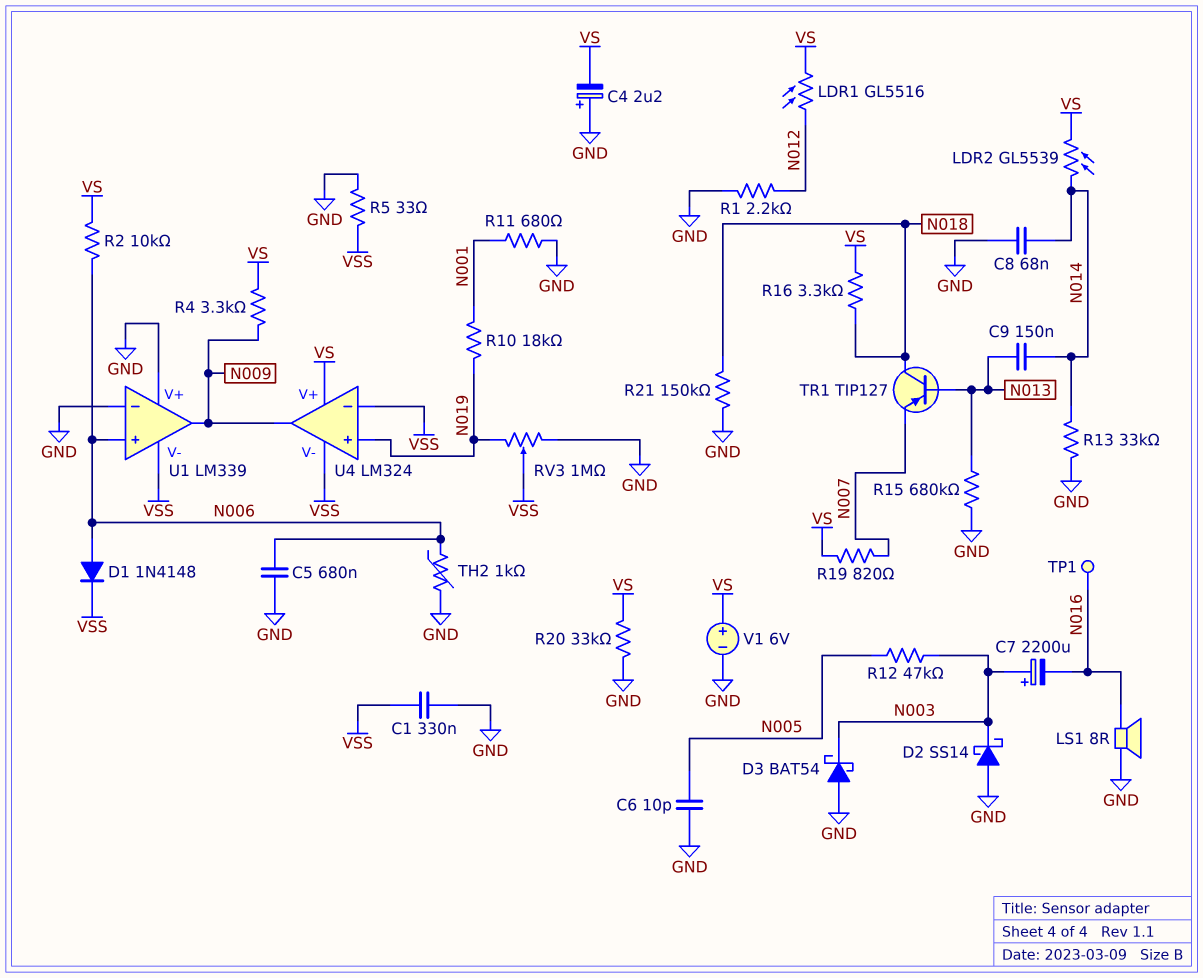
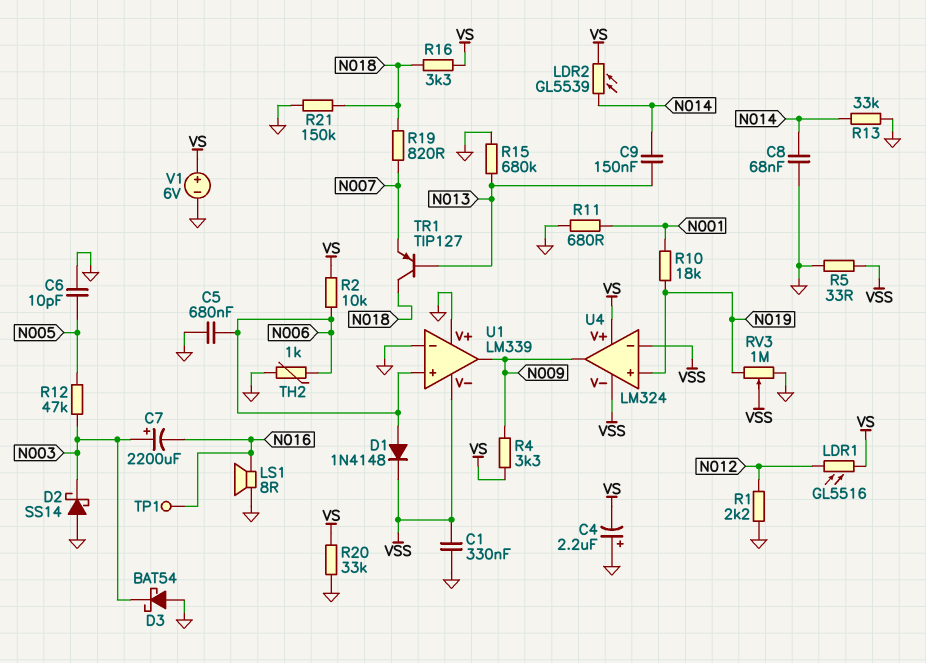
R19: 820 (N007, VS) -> 820 (N007, N018)

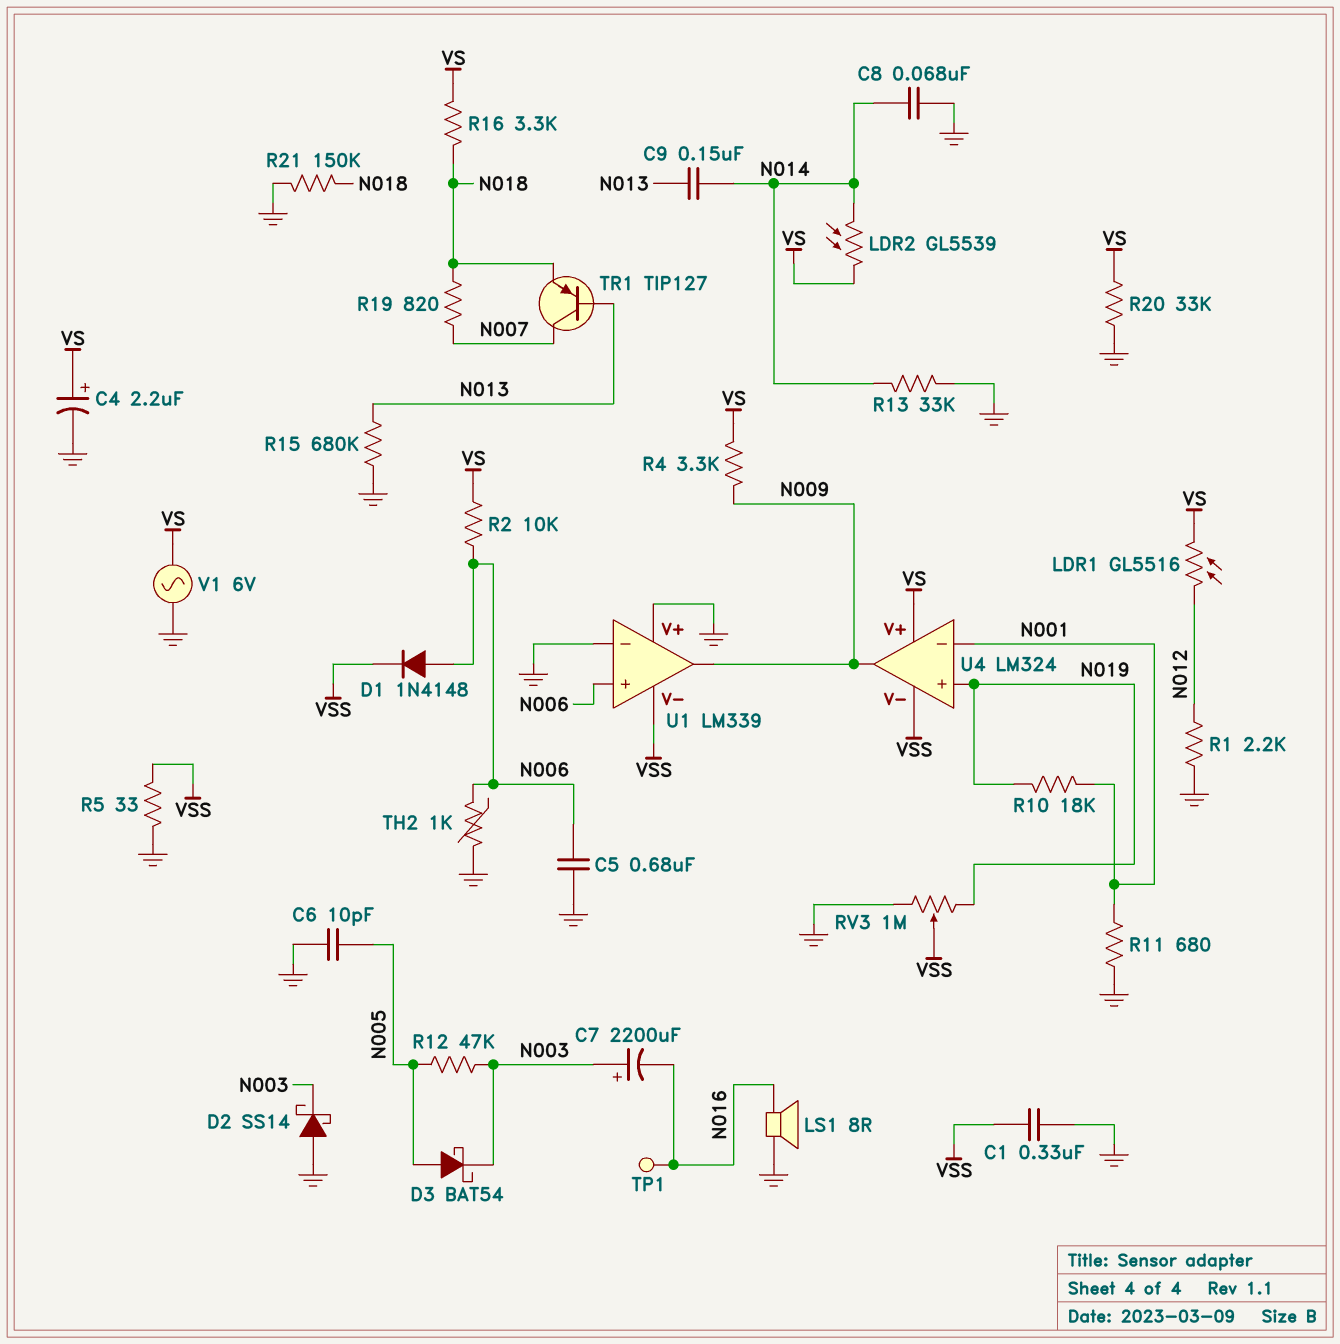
C4: 2.2uF (plus GND, minus VS) -> 2.2uF (plus VS, minus GND)
D3: schottky BAT54 (A GND, K N003) -> schottky BAT54 (A N005, K N003)
TR1: PNP TIP127 (B N013, C N018, E N007) -> PNP TIP127 (B N013, C N007, E N018)
U4 pin in-: VSS -> N001
V1: 6V (plus VS, minus GND) -> AC 6V (GND, VS)

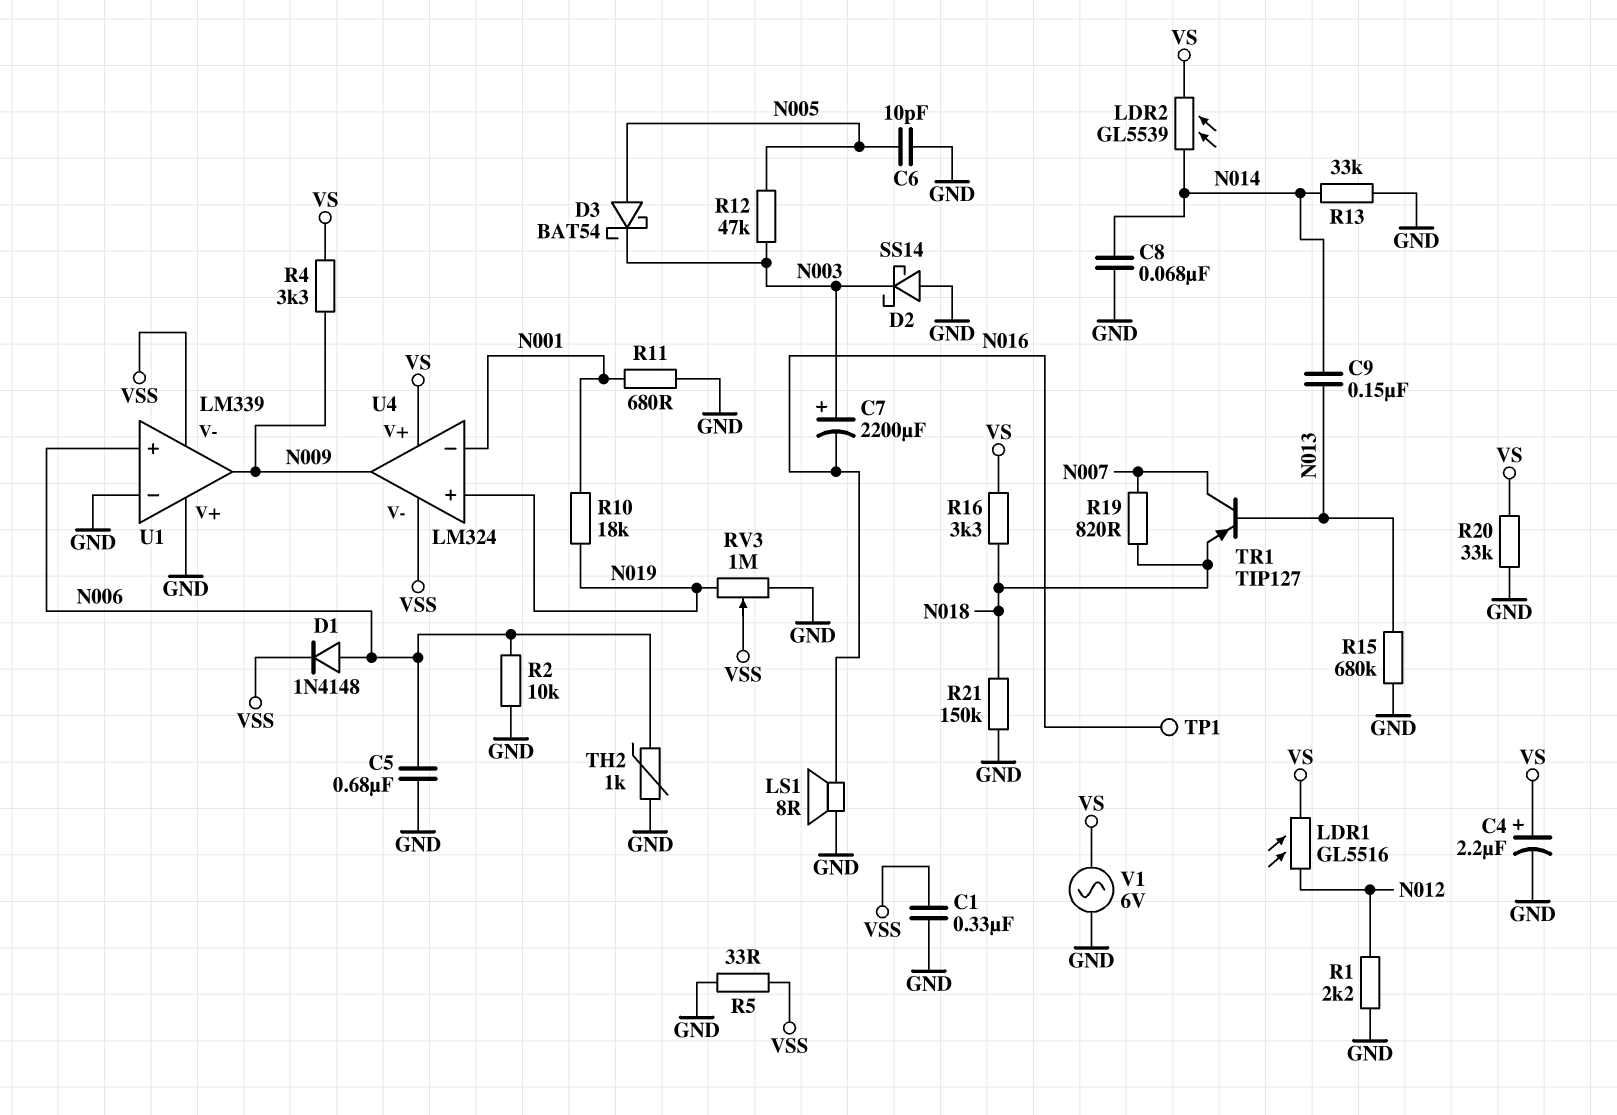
R2: 10k (N006, VS) -> 10k (GND, N006)

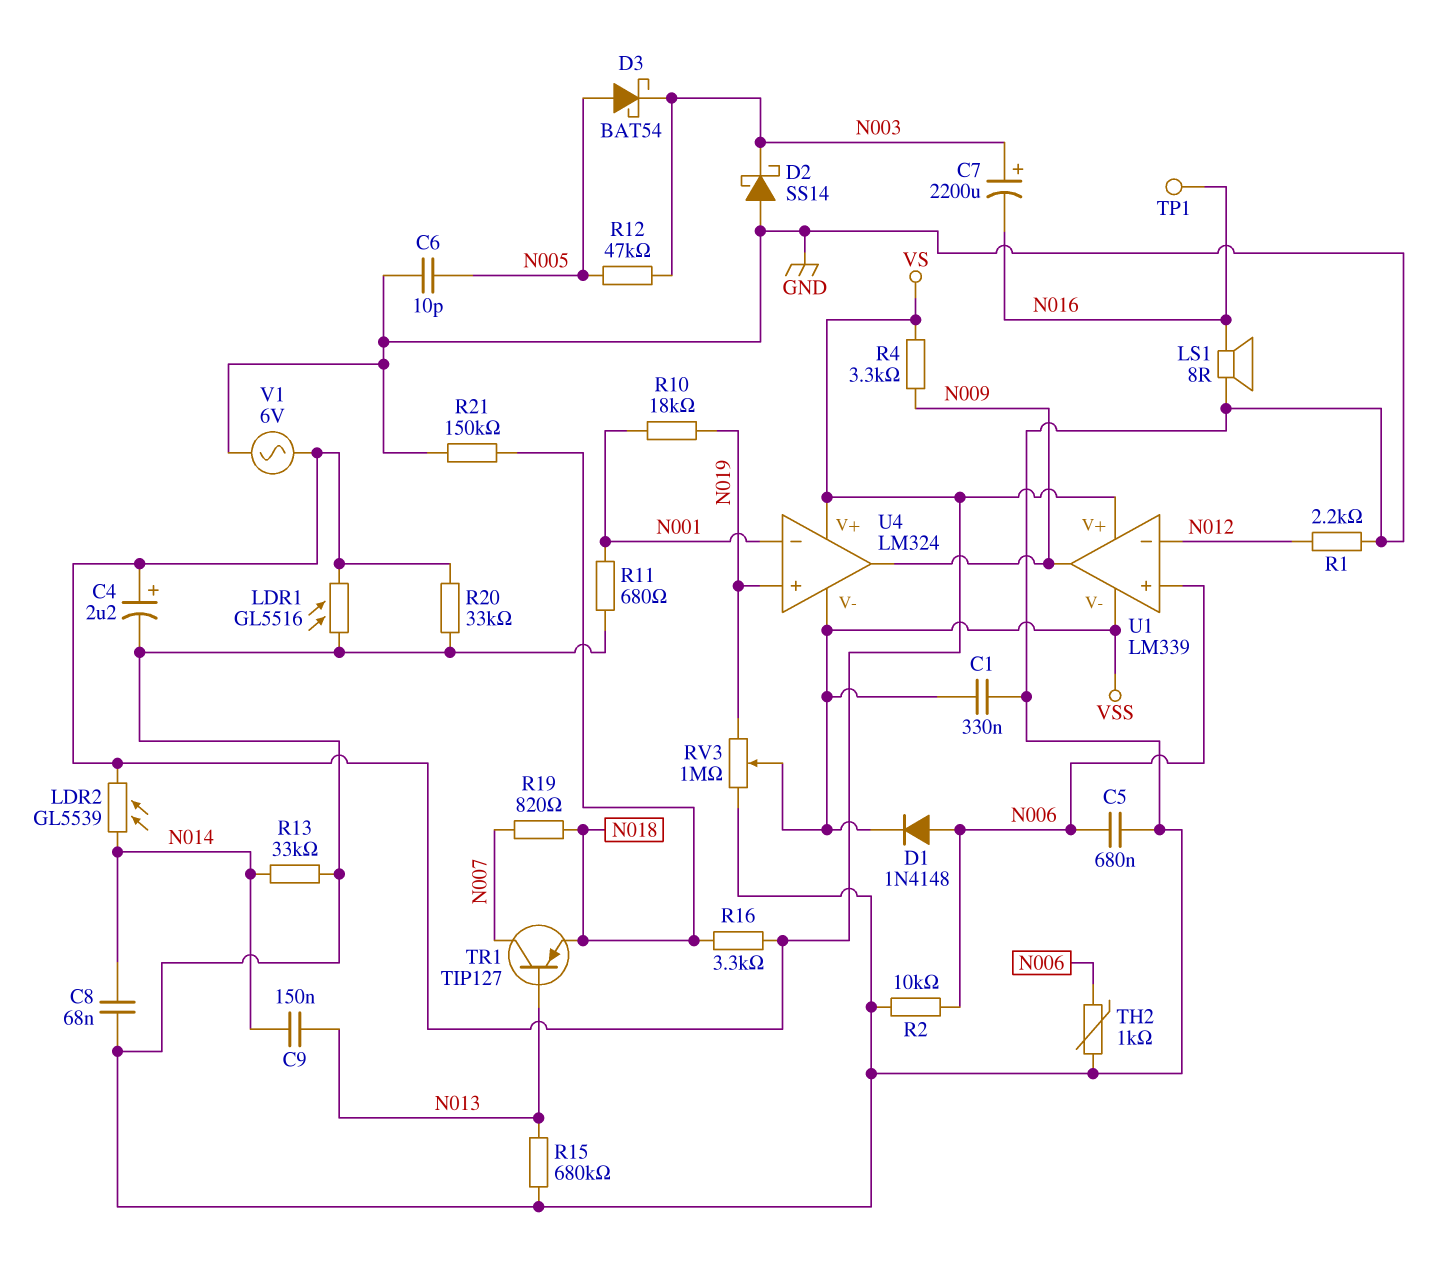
LDR1: GL5516 (N012, VS) -> GL5516 (GND, VS)
R5: 33 (GND, VSS) -> none
U1 pin V+: GND -> VS
U1 pin in-: GND -> N012

